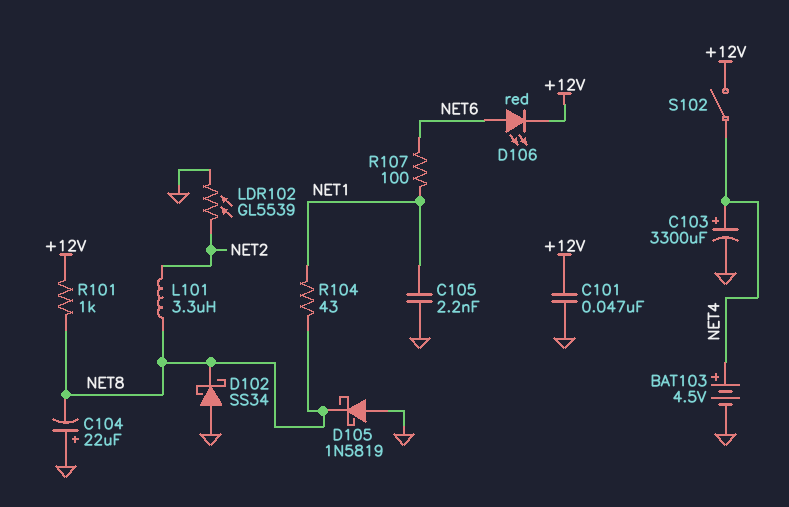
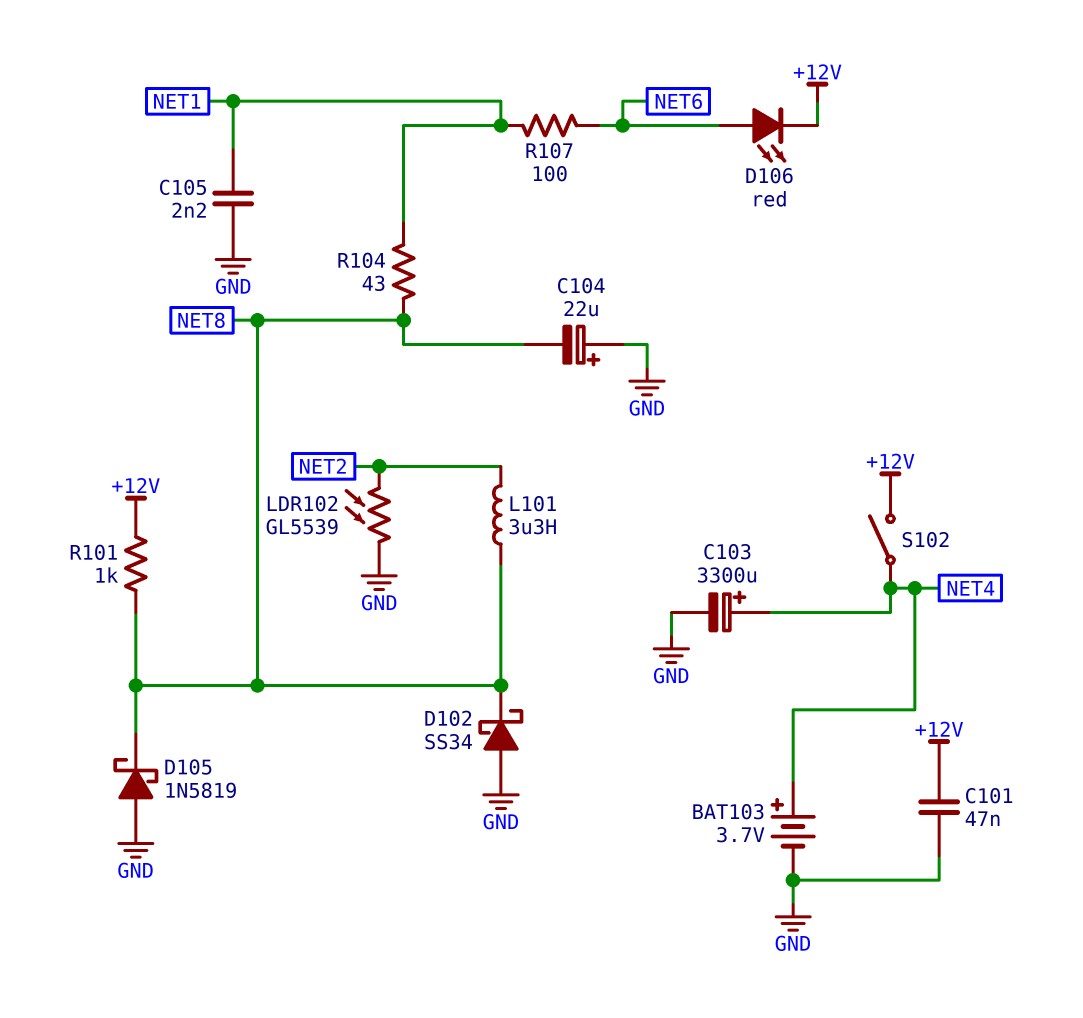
BAT103: 4.5V (plus NET4, minus GND) -> 3.7V (plus NET4, minus GND)

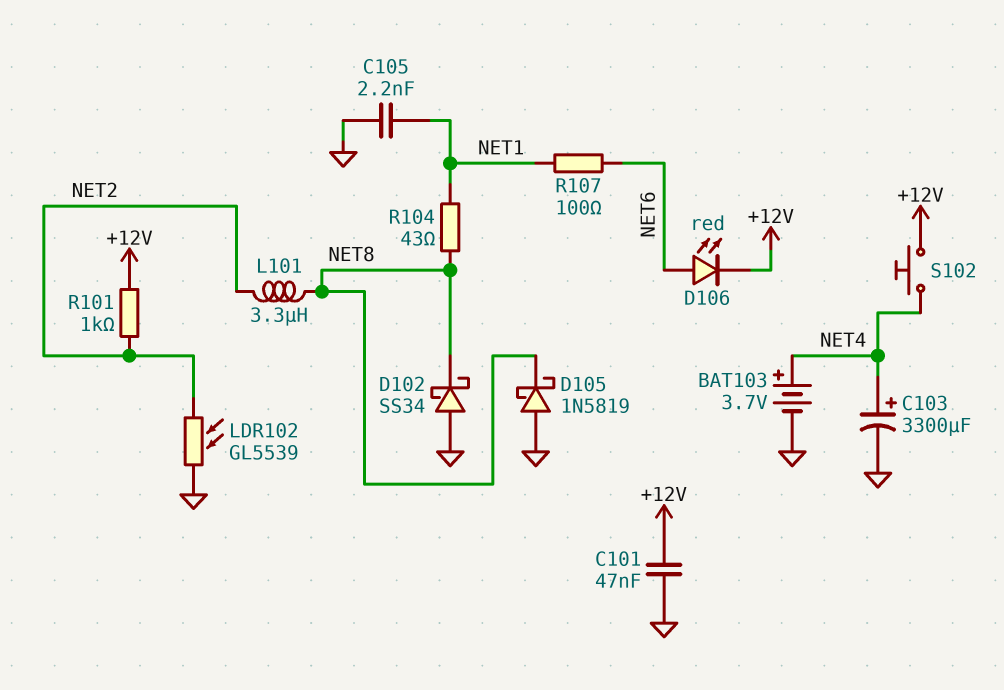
C104: 22uF (plus GND, minus NET8) -> none
R101: 1k (+12V, NET8) -> 1k (+12V, NET2)
S102: switch (+12V, NET4) -> button (+12V, NET4)

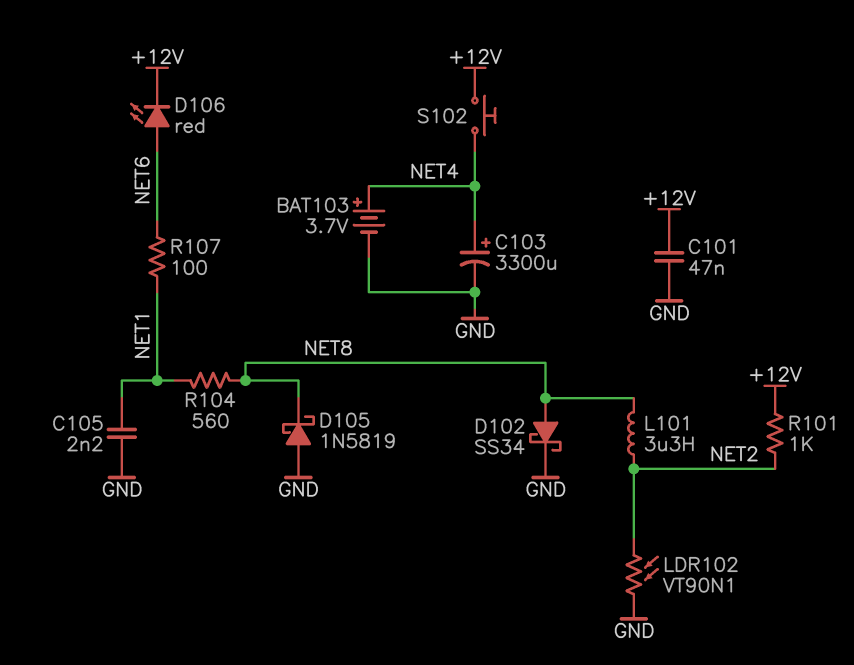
D102: schottky SS34 (A GND, K NET8) -> schottky SS34 (A NET8, K GND)
LDR102: GL5539 (GND, NET2) -> VT90N1 (GND, NET2)
R104: 43 (NET1, NET8) -> 560 (NET1, NET8)

